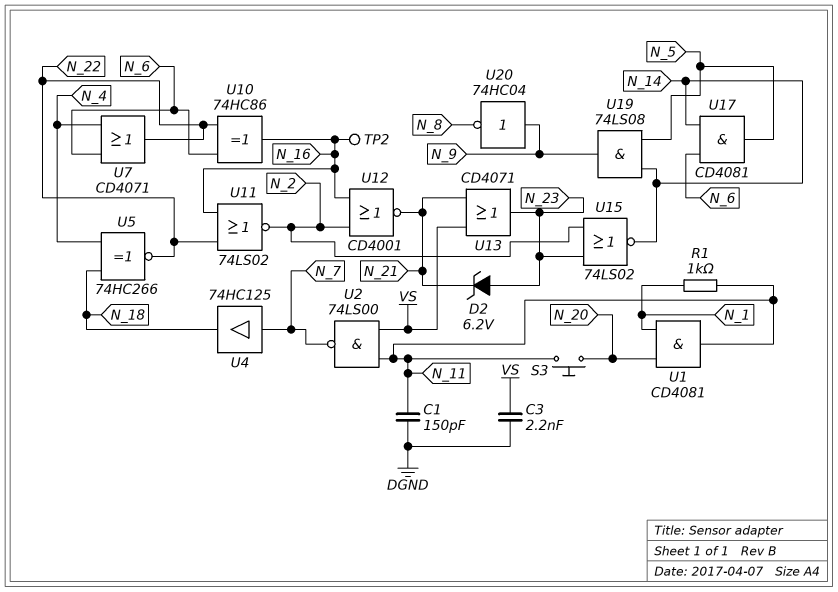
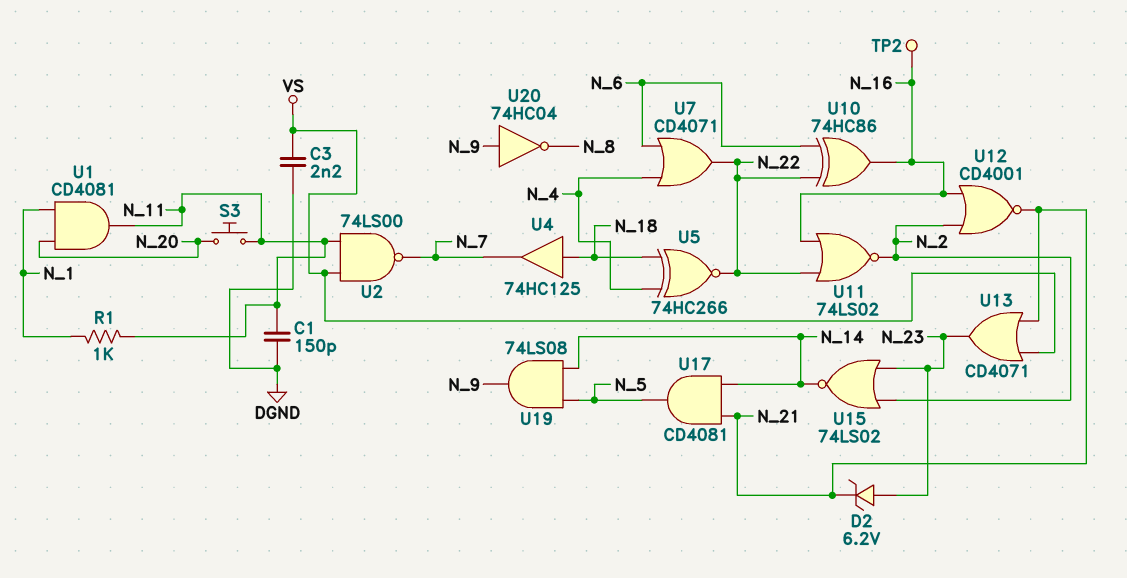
U4: buffer 74HC125 (in N_7, out N_18) -> buffer 74HC125 (in N_18, out N_7)
U17: AND CD4081 (in N_6, in N_14, out N_5) -> AND CD4081 (in N_14, in N_21, out N_5)

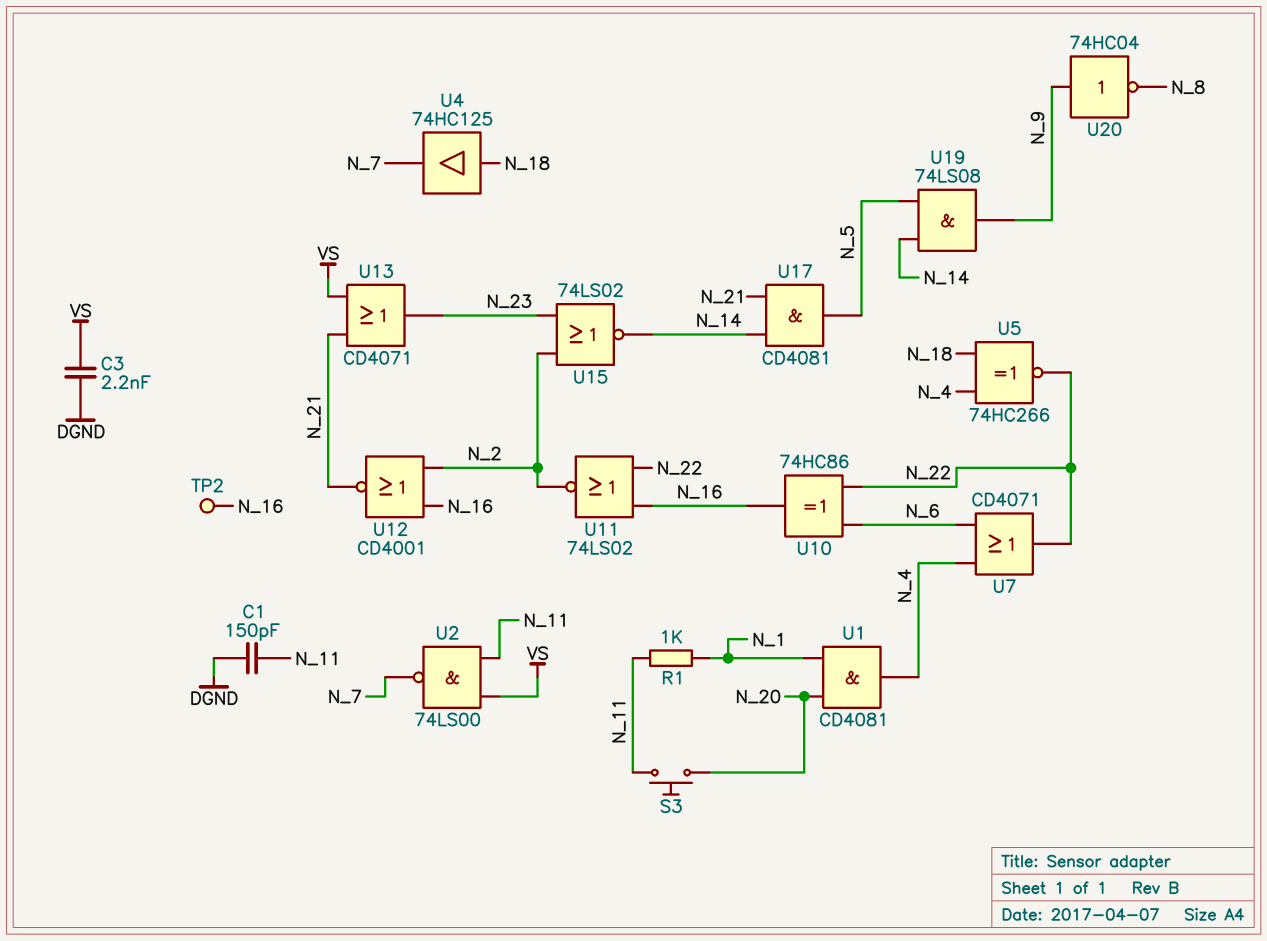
D2: zener 6.2V (A N_23, K N_21) -> none
U1: AND CD4081 (in N_1, in N_20, out N_11) -> AND CD4081 (in N_1, in N_20, out N_4)

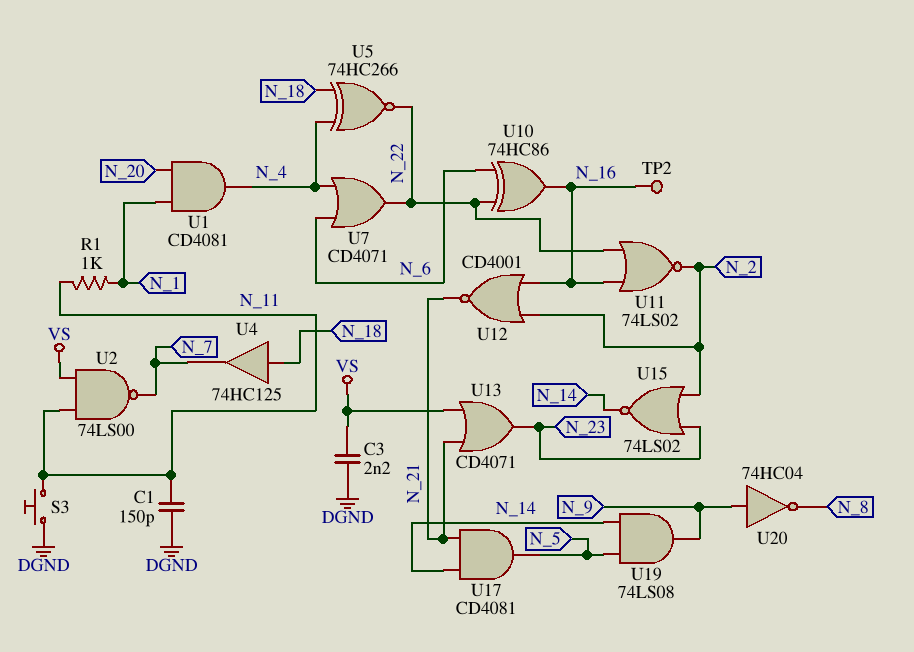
S3: button (N_11, N_20) -> button (DGND, N_11)

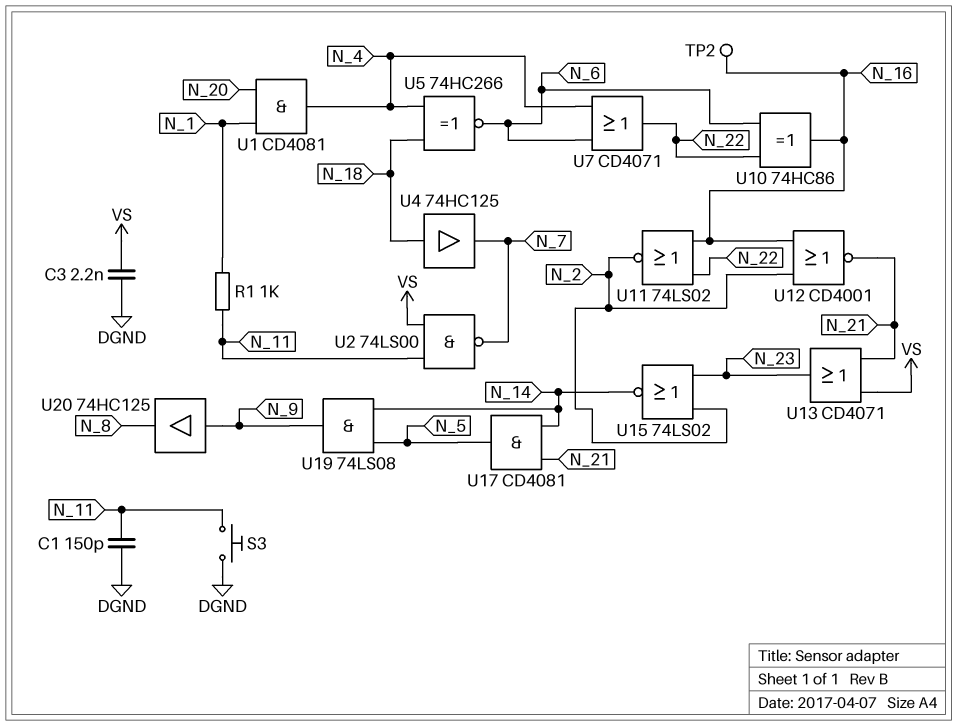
U5: XNOR 74HC266 (in N_4, in N_18, out N_22) -> XNOR 74HC266 (in N_4, in N_18, out N_6)
U20: NOT 74HC04 (in N_9, out N_8) -> buffer 74HC125 (in N_9, out N_8)

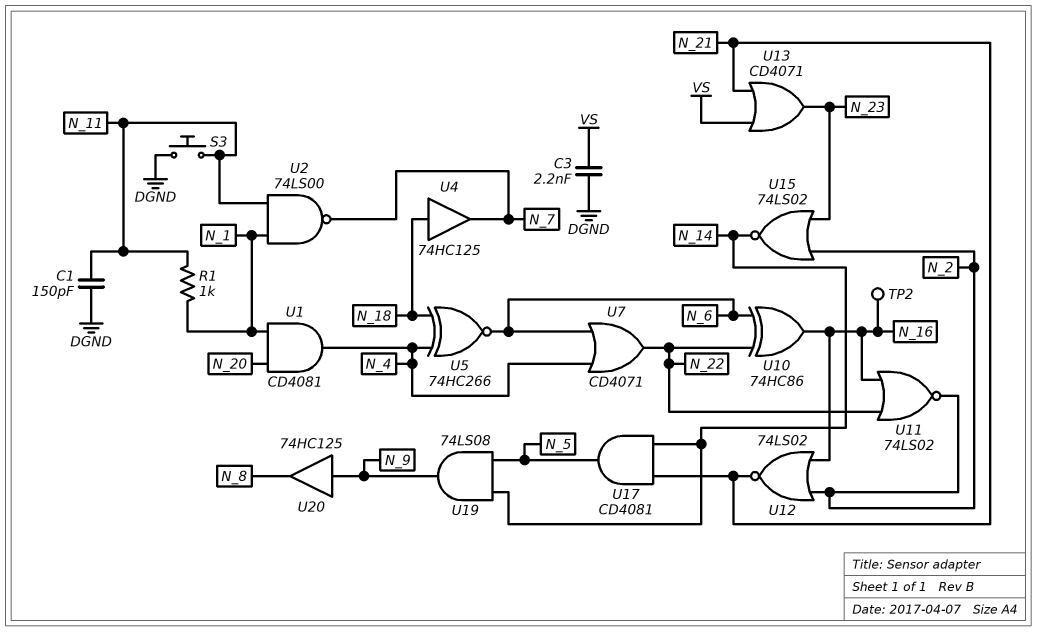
U2: NAND 74LS00 (in N_11, in VS, out N_7) -> NAND 74LS00 (in N_1, in N_11, out N_7)
U12: NOR CD4001 (in N_2, in N_16, out N_21) -> NOR 74LS02 (in N_2, in N_16, out N_21)

